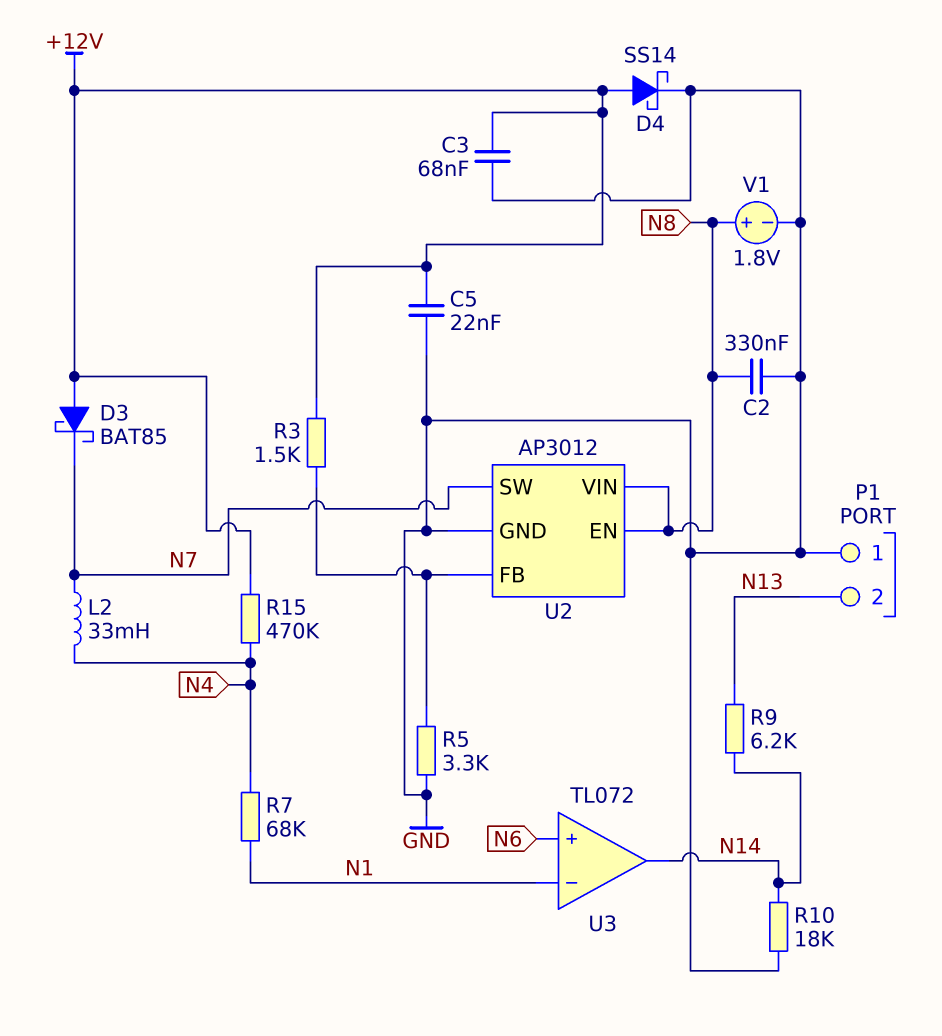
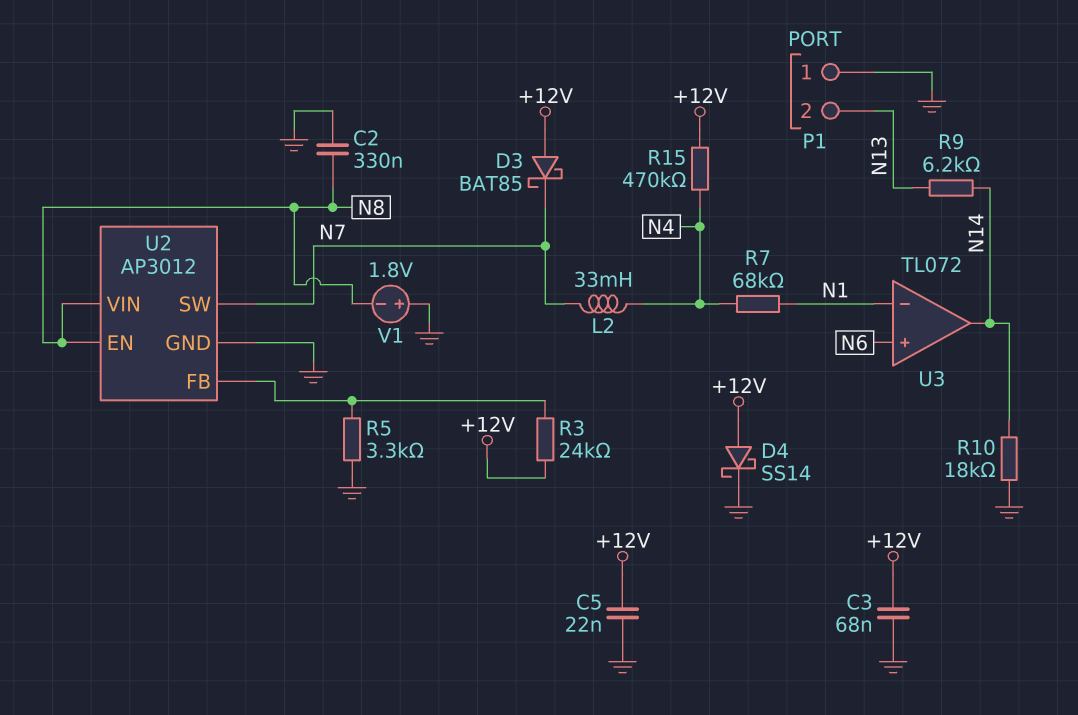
R3: 1.5k (+12V, U2/FB) -> 24k (+12V, U2/FB)
V1: 1.8V (plus N8, minus GND) -> 1.8V (plus GND, minus N8)

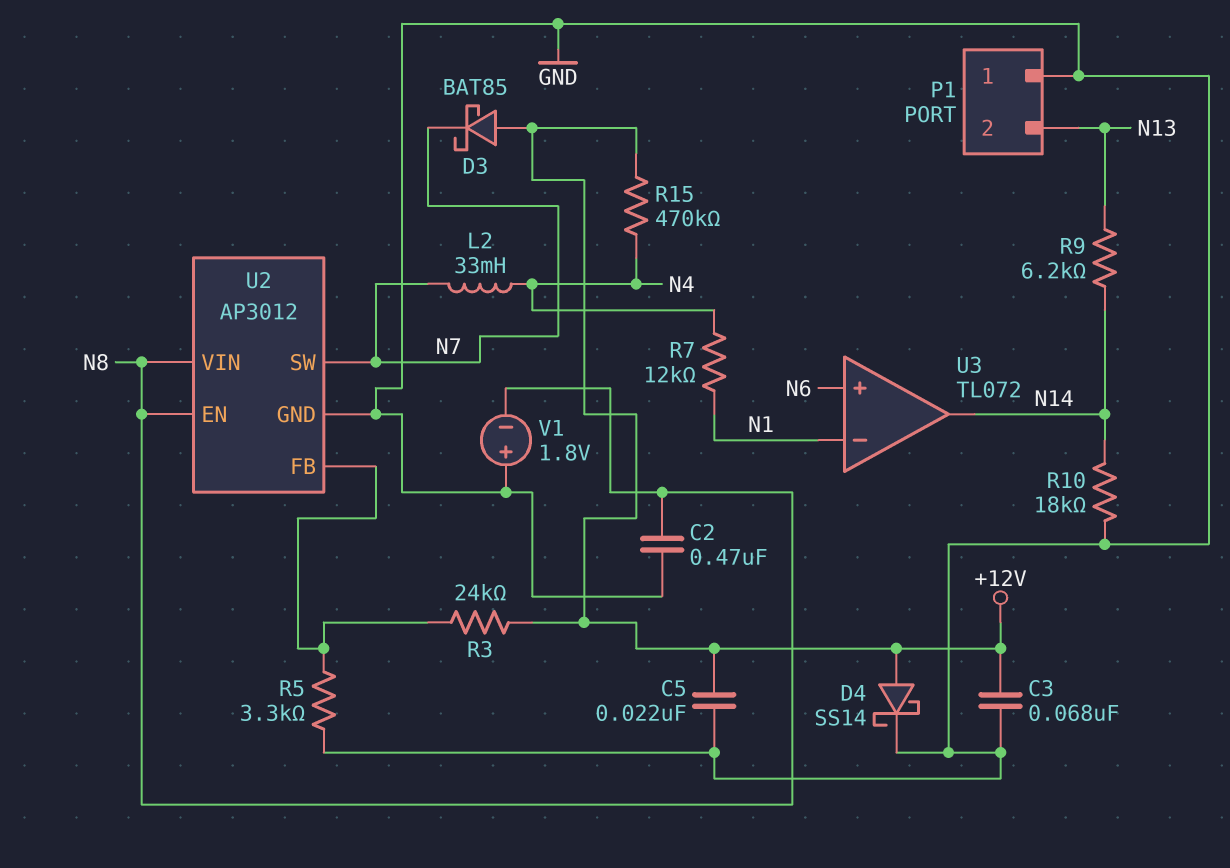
C2: 330nF (GND, N8) -> 470nF (GND, N8)
R7: 68k (N1, N4) -> 12k (N1, N4)

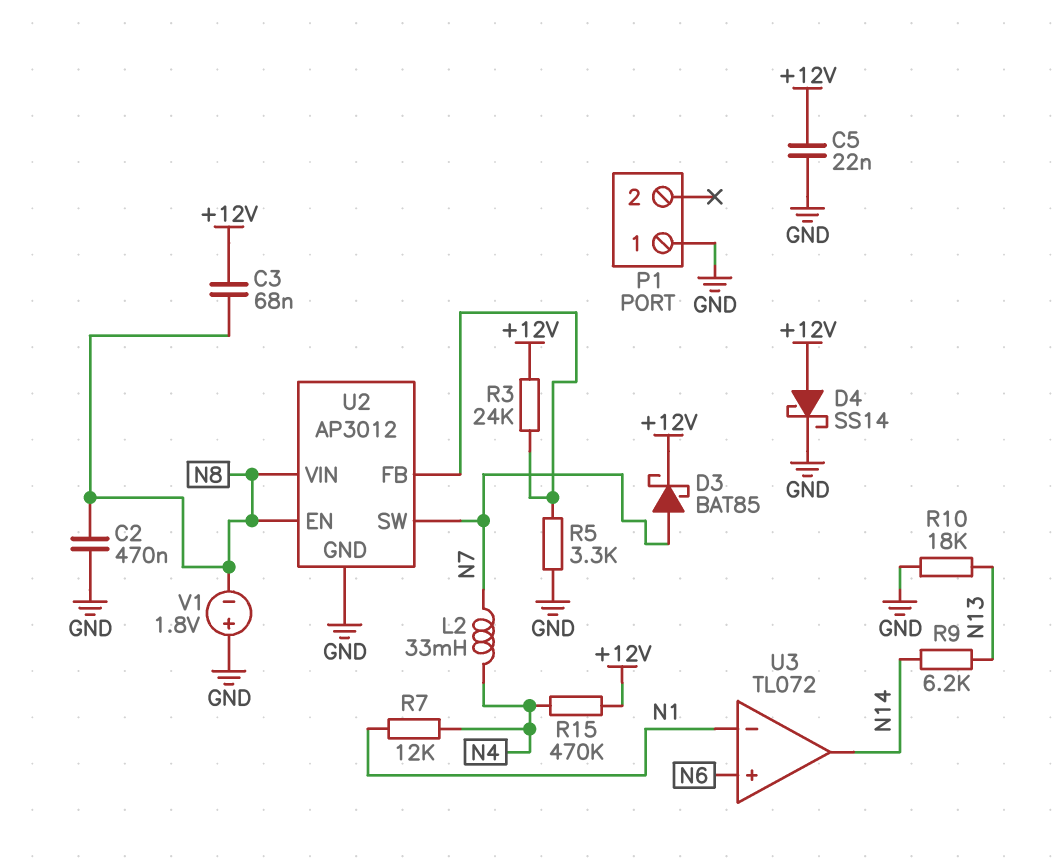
C3: 68nF (+12V, GND) -> 68nF (+12V, N8)
D3: schottky BAT85 (A +12V, K N7) -> schottky BAT85 (A N7, K +12V)
P1 pin 2: N13 -> none
R10: 18k (GND, N14) -> 18k (GND, N13)

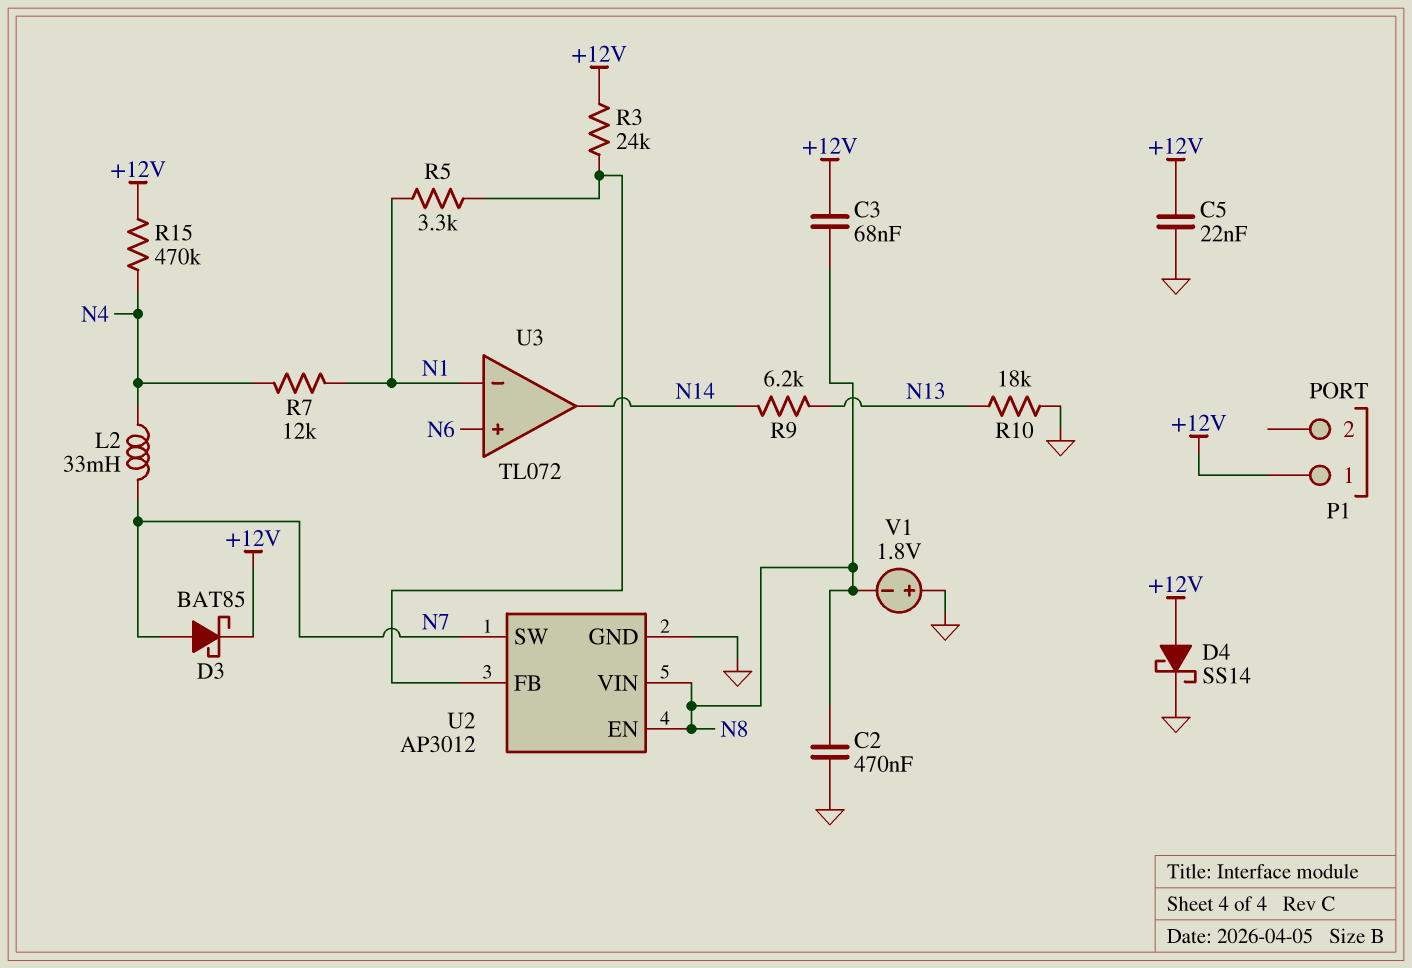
P1 pin 1: GND -> +12V
R5: 3.3k (GND, U2/FB) -> 3.3k (N1, U2/FB)

